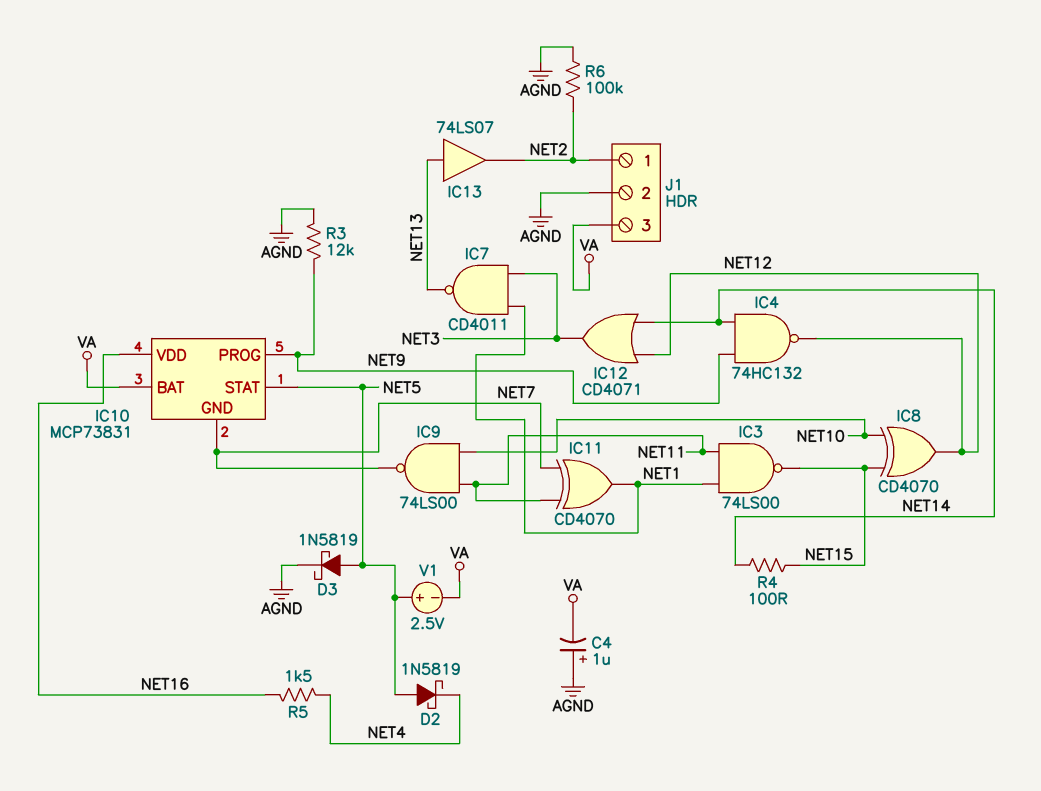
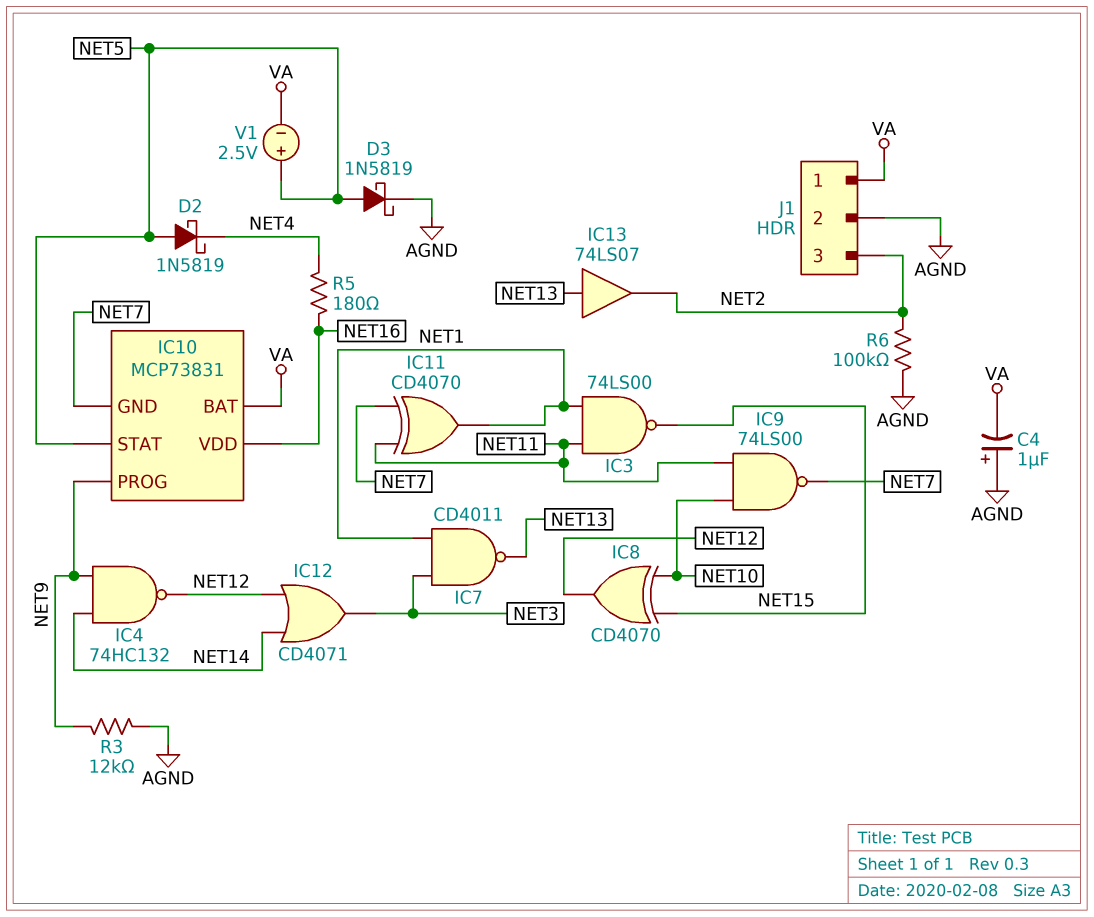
J1 pin 1: NET2 -> VA
J1 pin 3: VA -> NET2
R4: 100 (NET14, NET15) -> none
R5: 1.5k (NET4, NET16) -> 180 (NET4, NET16)

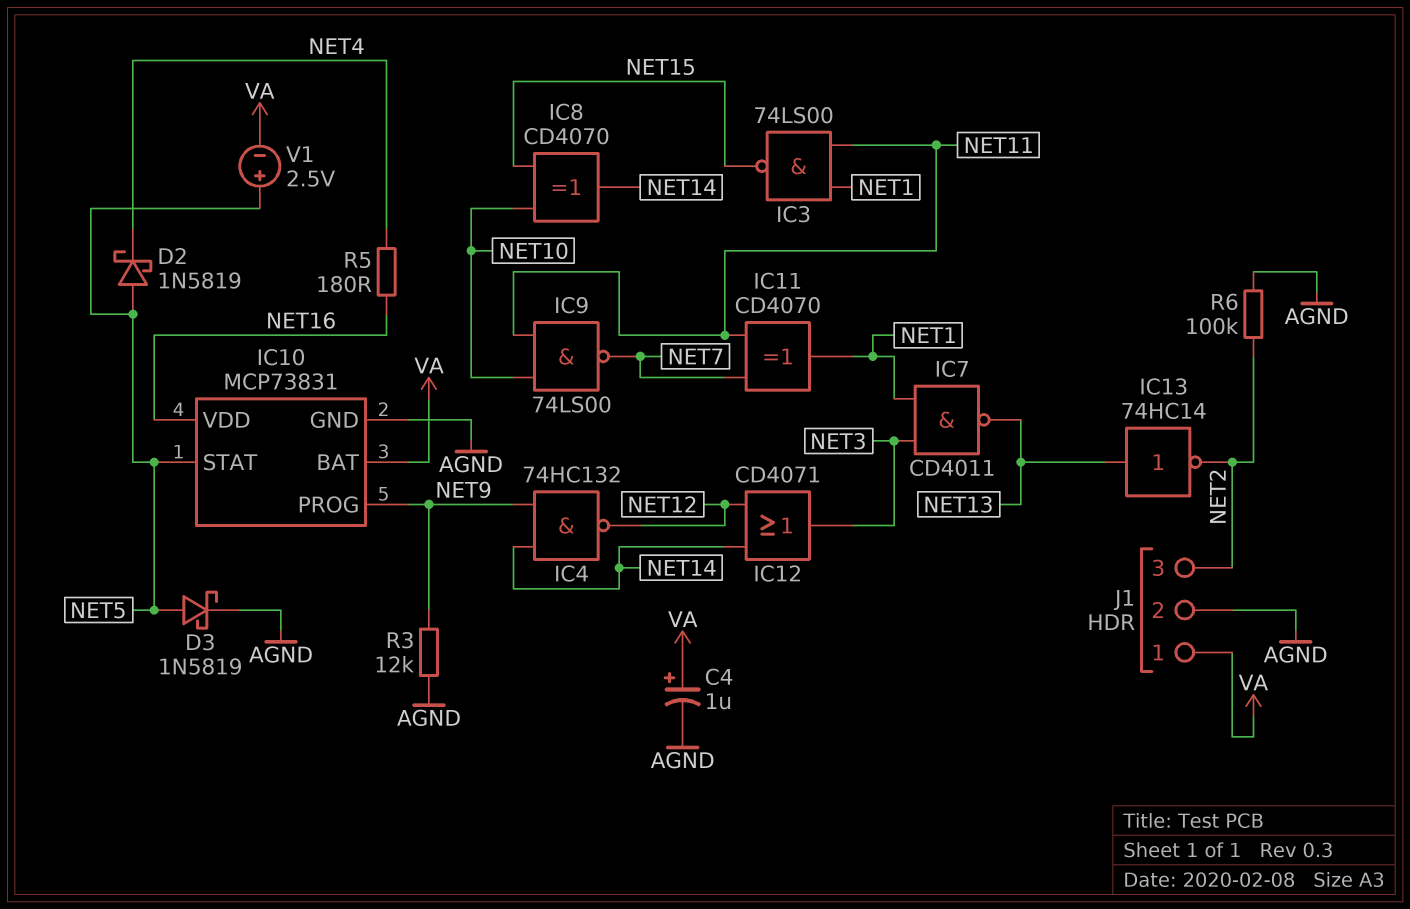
C4: 1uF (plus AGND, minus VA) -> 1uF (plus VA, minus AGND)
IC8: XOR CD4070 (in NET10, in NET15, out NET12) -> XOR CD4070 (in NET10, in NET15, out NET14)
IC10 pin GND: NET7 -> AGND
IC13: buffer 74LS07 (in NET13, out NET2) -> NOT 74HC14 (in NET13, out NET2)

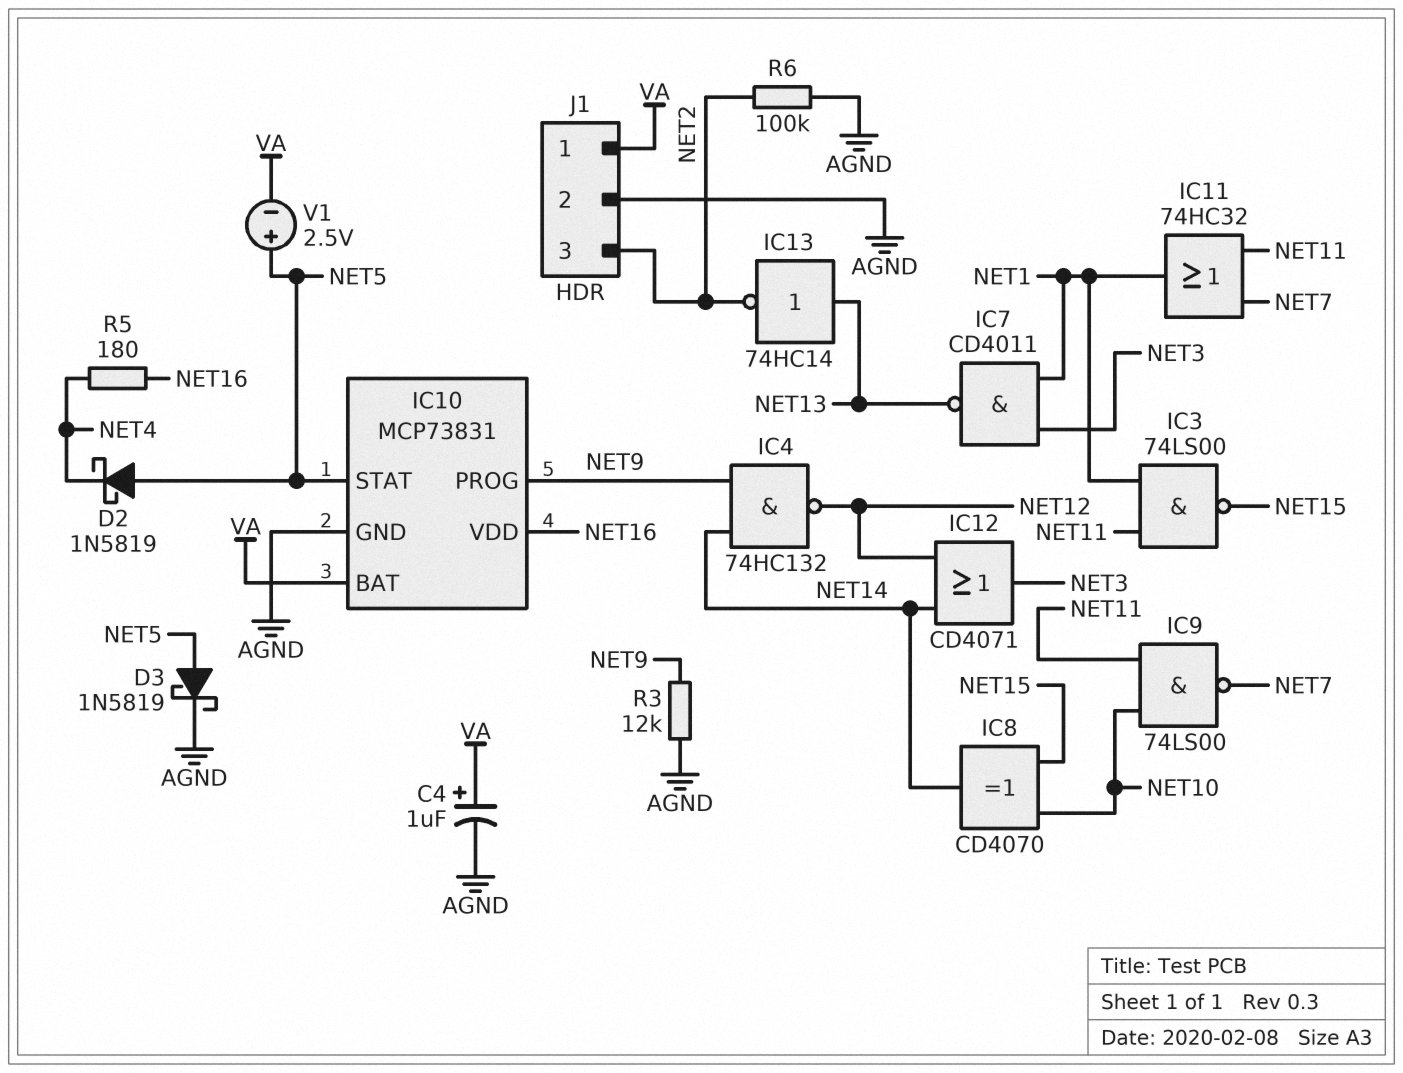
IC11: XOR CD4070 (in NET7, in NET11, out NET1) -> OR 74HC32 (in NET7, in NET11, out NET1)

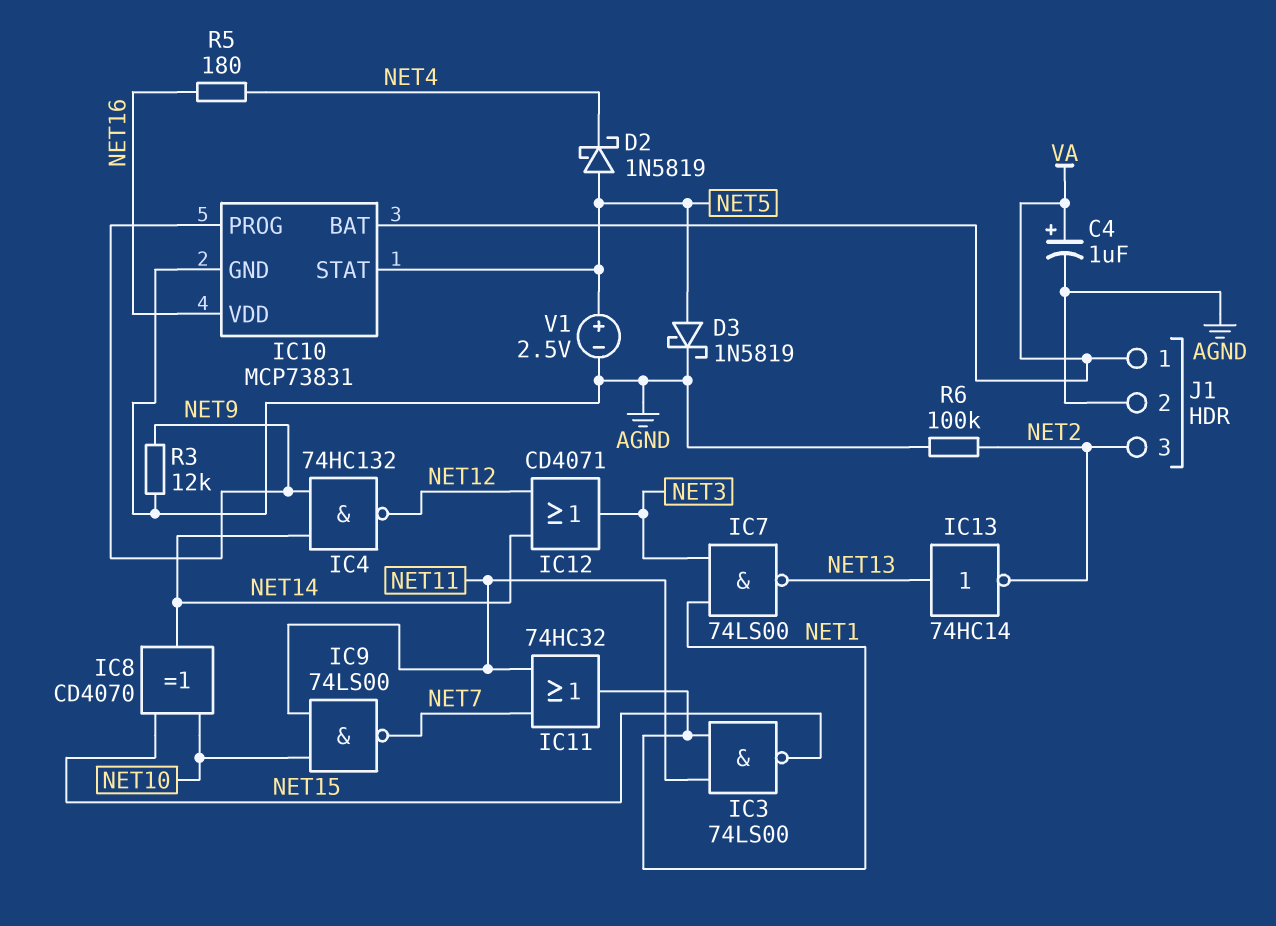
IC7: NAND CD4011 (in NET1, in NET3, out NET13) -> NAND 74LS00 (in NET1, in NET3, out NET13)
V1: 2.5V (plus NET5, minus VA) -> 2.5V (plus NET5, minus AGND)

